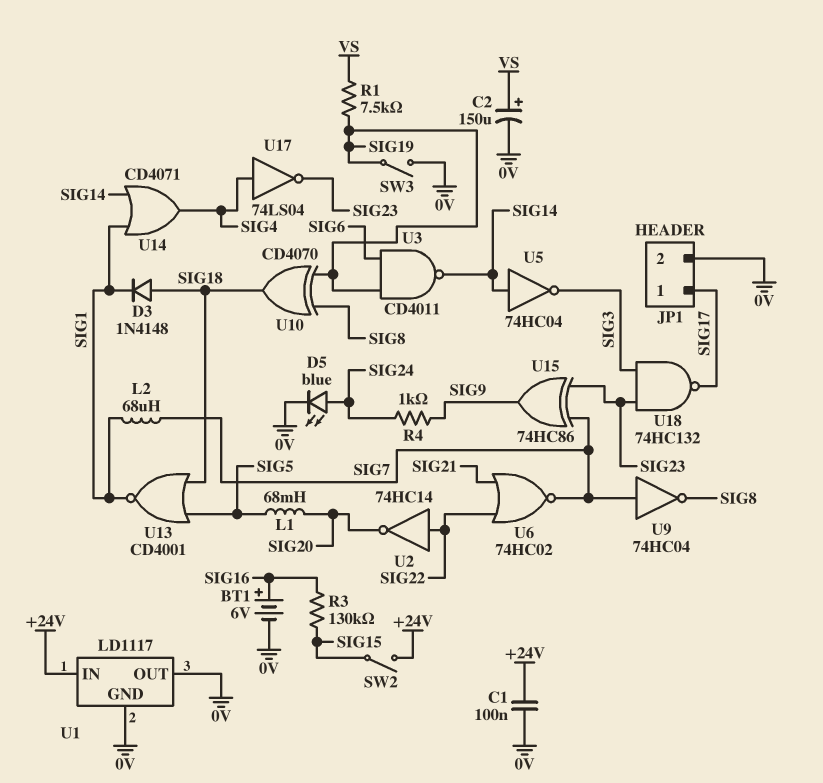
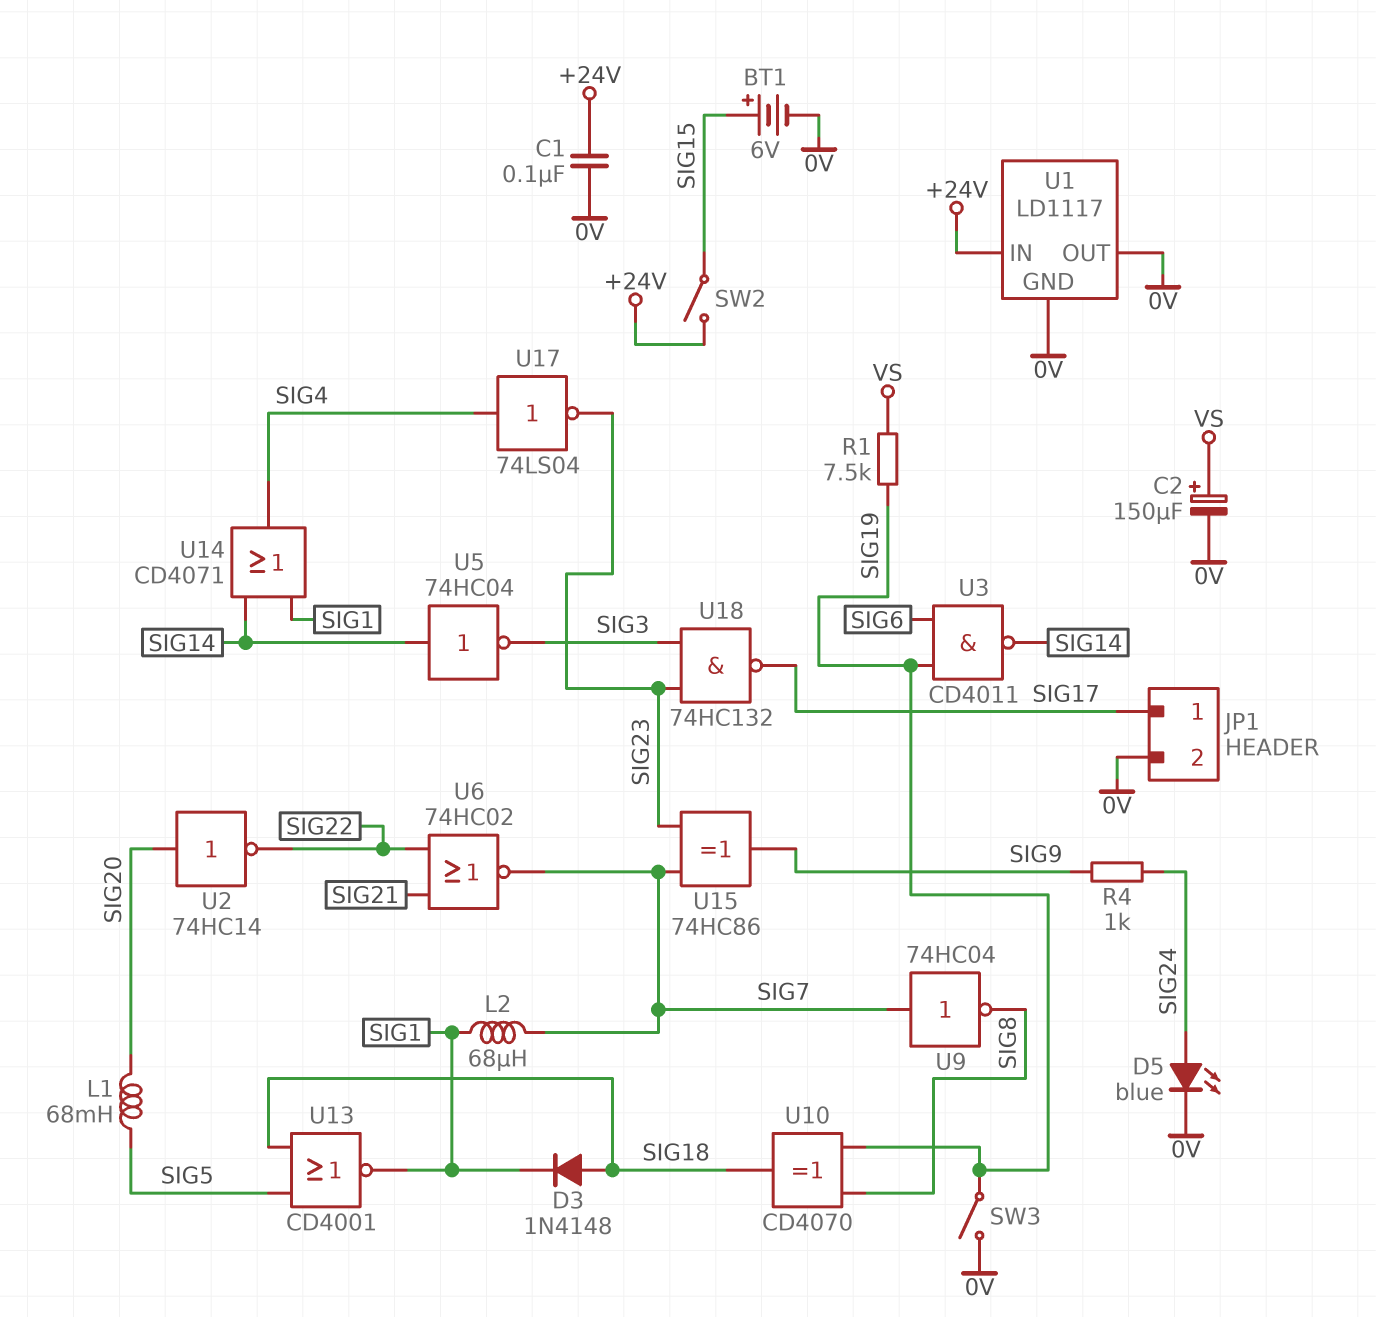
BT1: 6V (plus SIG16, minus 0V) -> 6V (plus SIG15, minus 0V)
R3: 130k (SIG15, SIG16) -> none
U2: NOT 74HC14 (in SIG22, out SIG20) -> NOT 74HC14 (in SIG20, out SIG22)

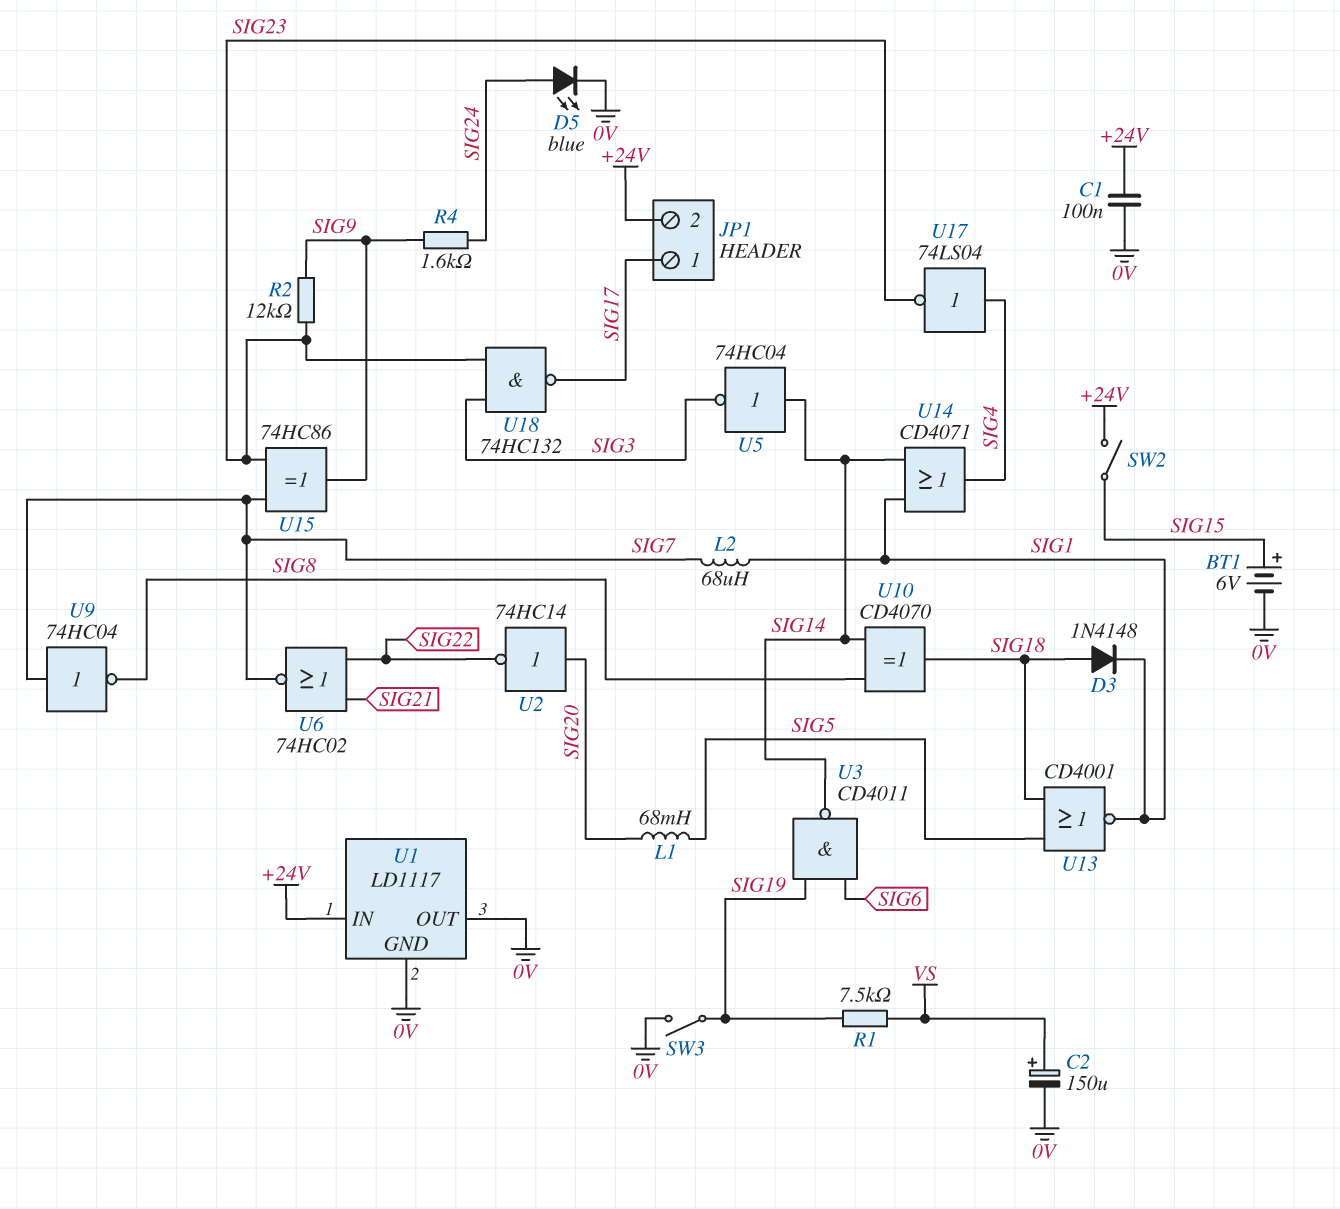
JP1 pin 2: 0V -> +24V
R2: none -> 12k (SIG9, SIG23)
R4: 1k (SIG9, SIG24) -> 1.6k (SIG9, SIG24)
U10: XOR CD4070 (in SIG8, in SIG19, out SIG18) -> XOR CD4070 (in SIG8, in SIG14, out SIG18)

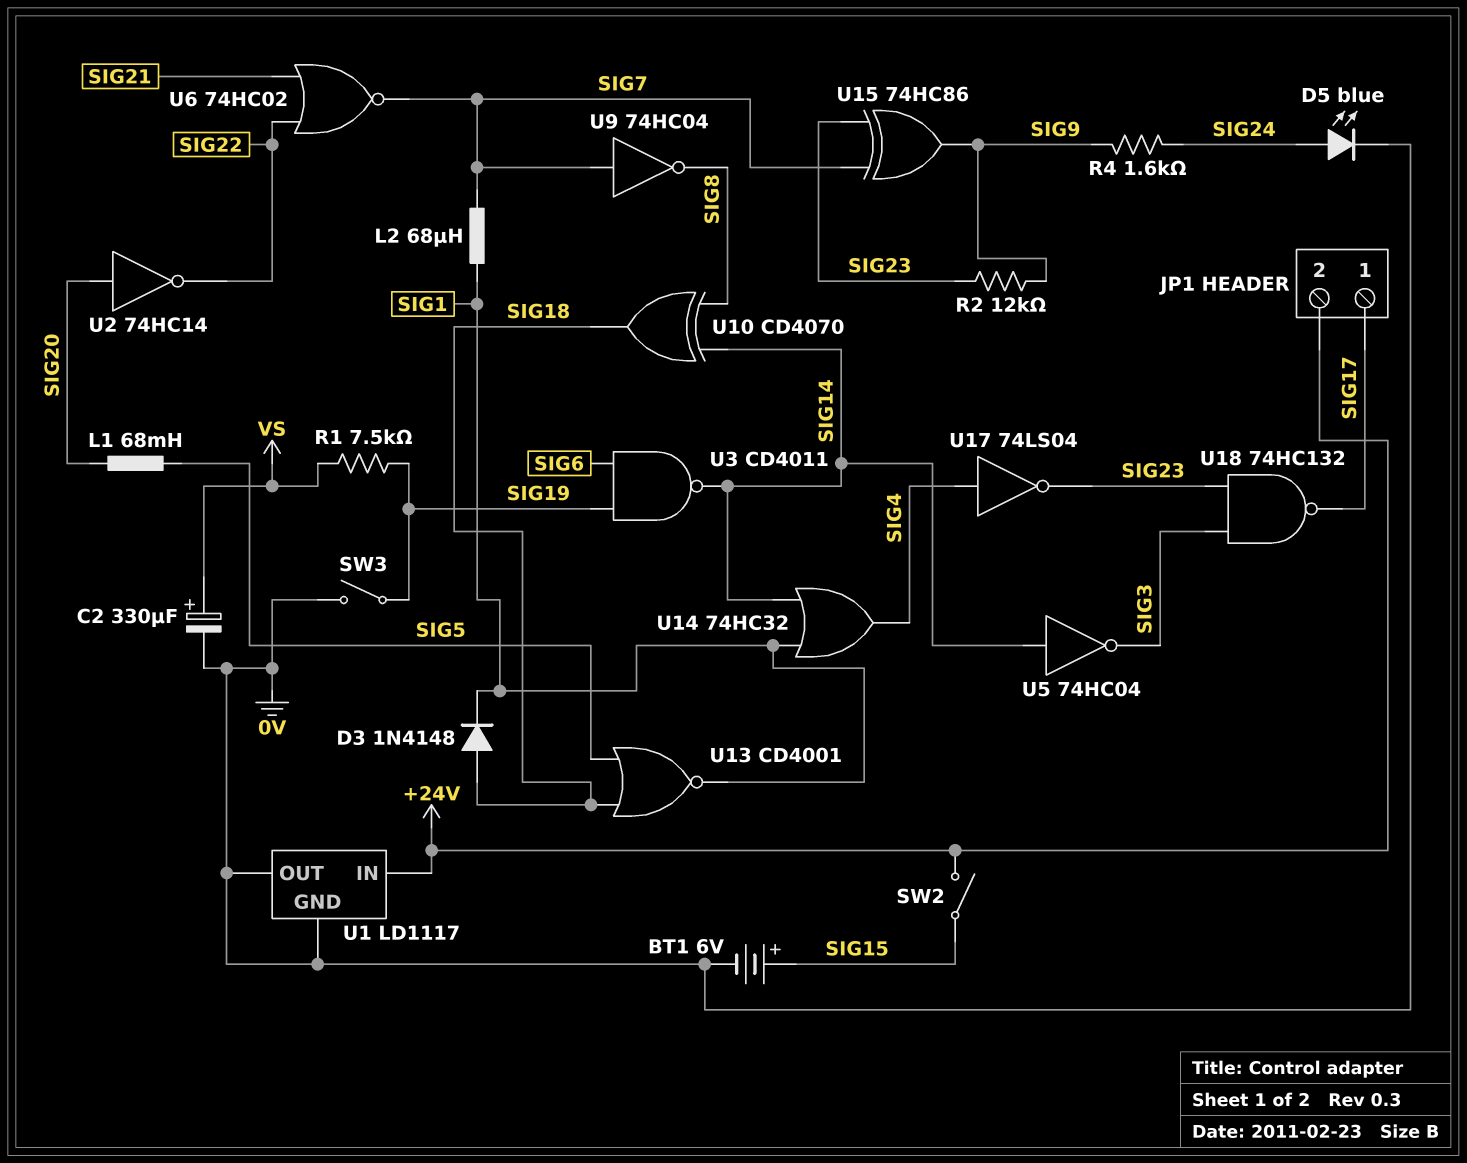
C1: 100nF (+24V, 0V) -> none
C2: 150uF (plus VS, minus 0V) -> 330uF (plus VS, minus 0V)
U14: OR CD4071 (in SIG1, in SIG14, out SIG4) -> OR 74HC32 (in SIG1, in SIG14, out SIG4)

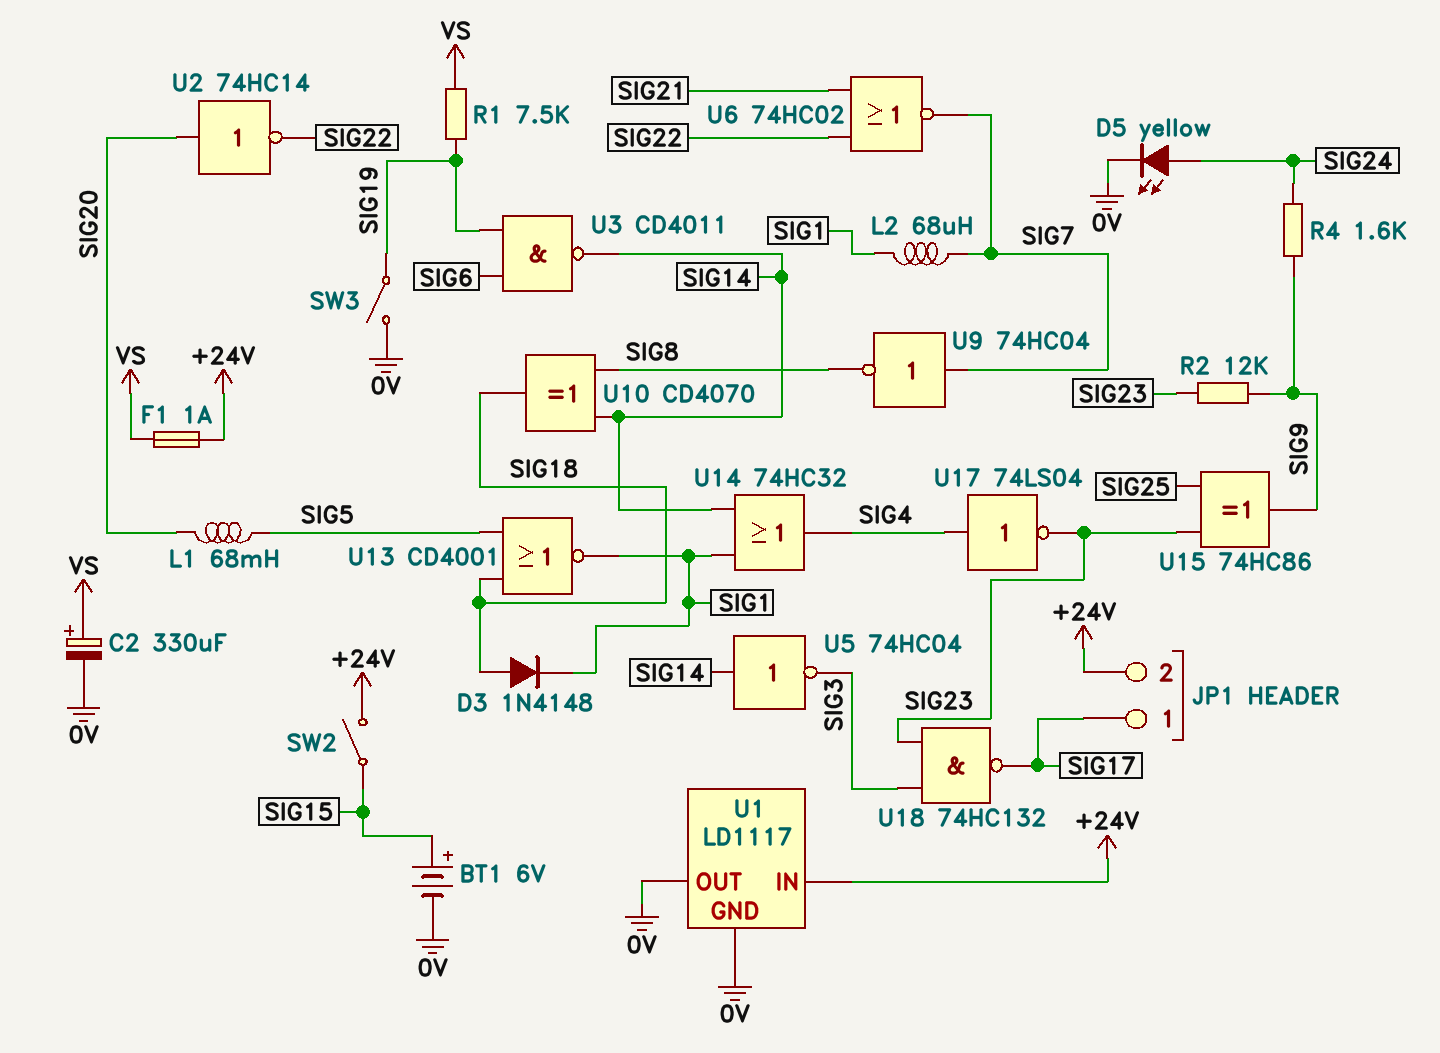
D5: LED blue (A SIG24, K 0V) -> LED yellow (A SIG24, K 0V)
F1: none -> 1A (+24V, VS)
U15: XOR 74HC86 (in SIG7, in SIG23, out SIG9) -> XOR 74HC86 (in SIG23, in SIG25, out SIG9)

